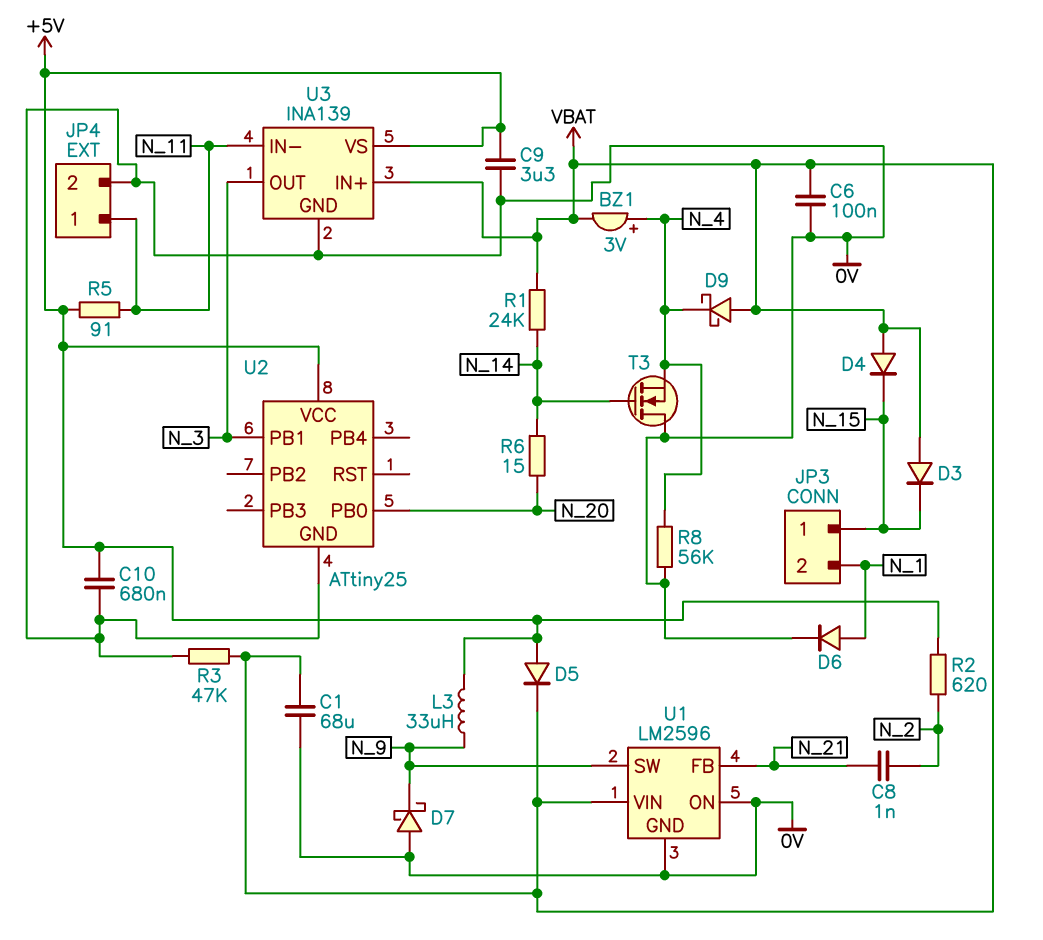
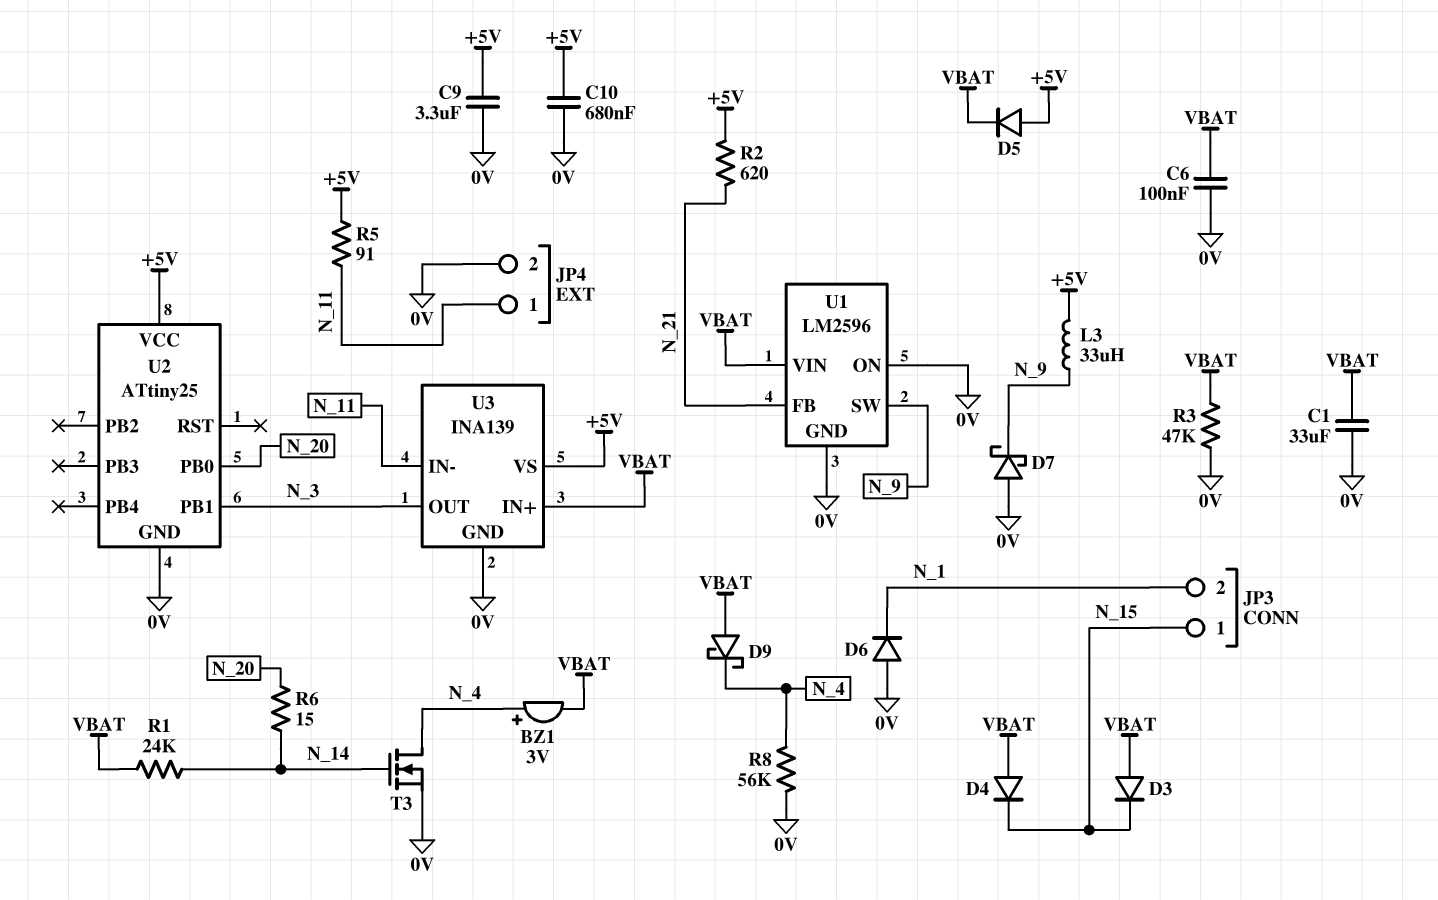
C1: 68uF (0V, VBAT) -> 33uF (0V, VBAT)
C8: 1nF (N_2, N_21) -> none
D6: diode (A N_1, K 0V) -> diode (A 0V, K N_1)
R2: 620 (+5V, N_2) -> 620 (+5V, N_21)
T3: NMOS (G N_14, D 0V, S N_4) -> NMOS (G N_14, D N_4, S 0V)

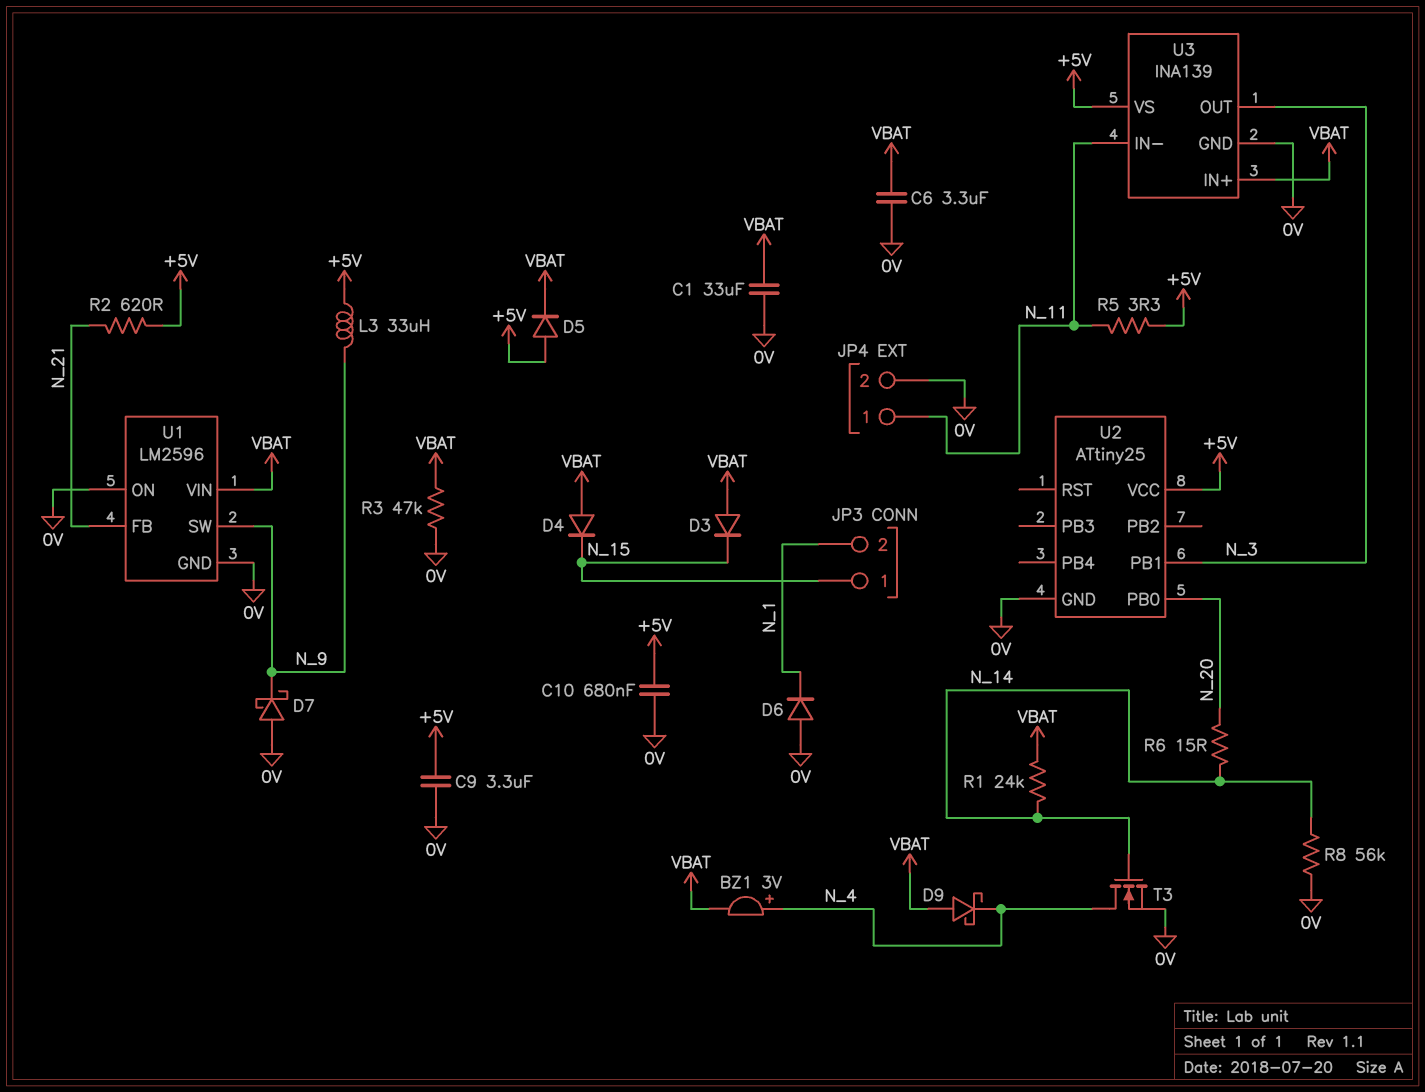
C6: 100nF (0V, VBAT) -> 3.3uF (0V, VBAT)
R5: 91 (+5V, N_11) -> 3.3 (+5V, N_11)
R8: 56k (0V, N_4) -> 56k (0V, N_14)

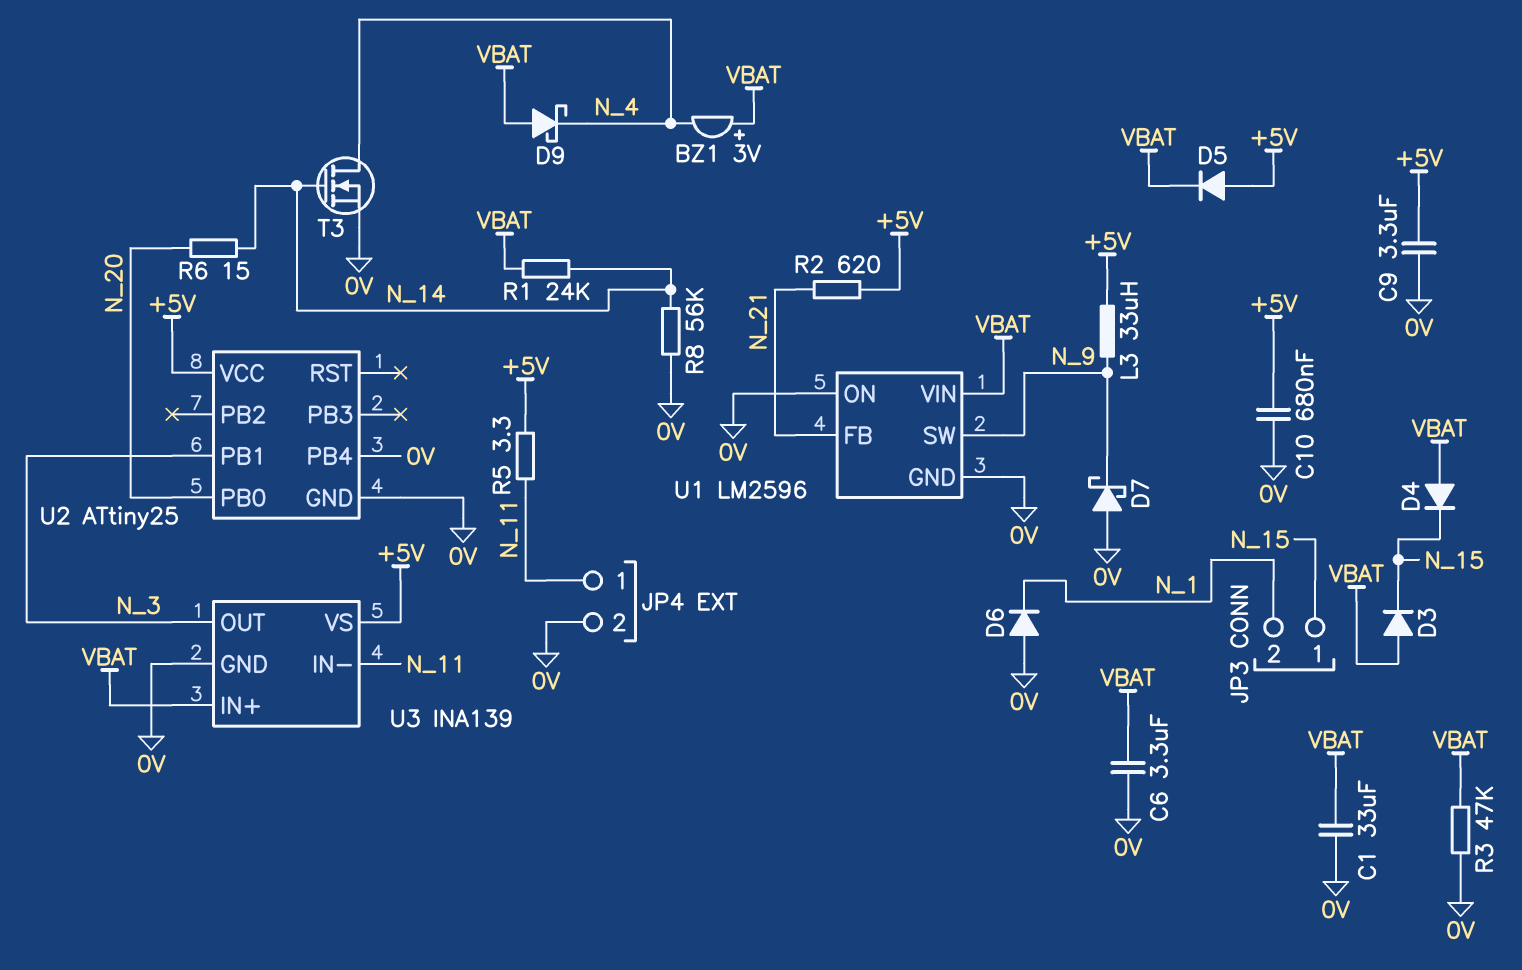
BZ1: buzzer 3V (plus N_4, minus VBAT) -> buzzer 3V (plus VBAT, minus N_4)
U2 pin PB4: none -> 0V

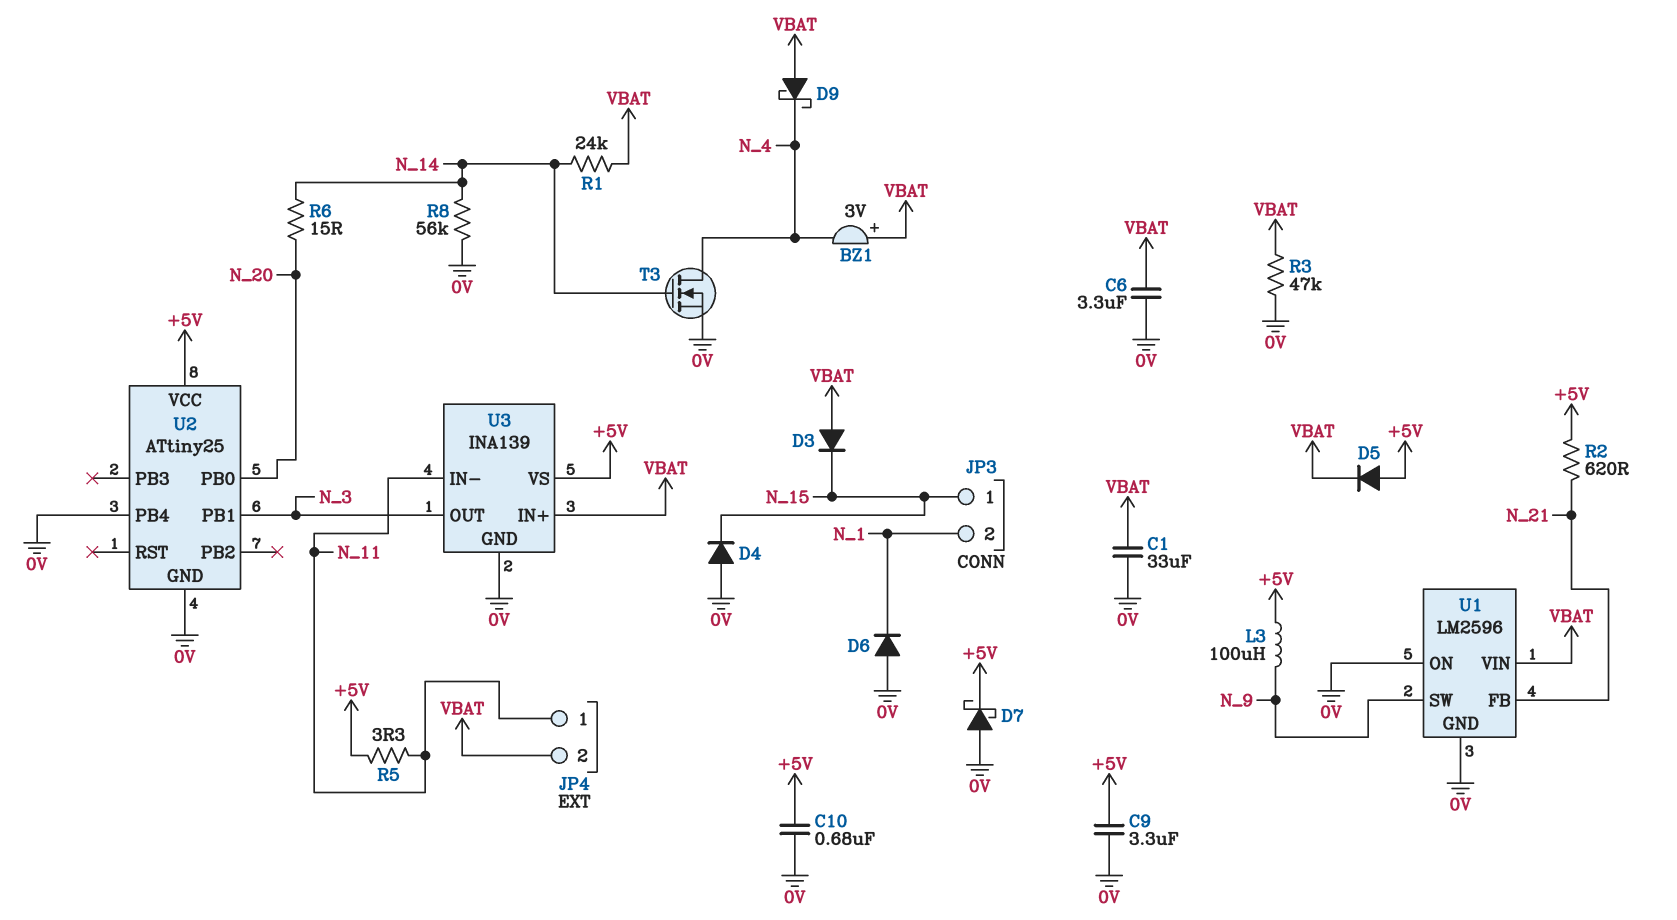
D4: diode (A VBAT, K N_15) -> diode (A 0V, K N_15)
D7: schottky (A 0V, K N_9) -> schottky (A 0V, K +5V)
JP4 pin 2: 0V -> VBAT
L3: 33uH (+5V, N_9) -> 100uH (+5V, N_9)

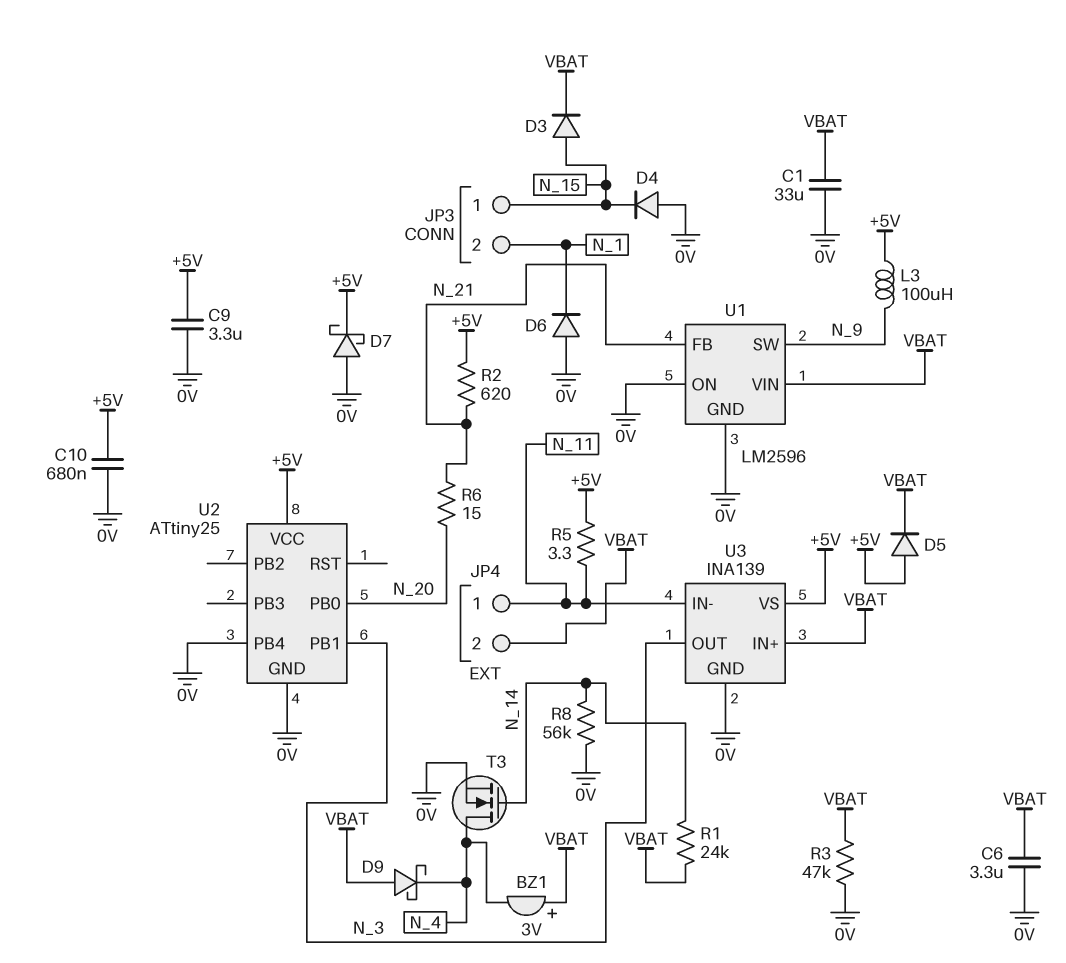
D3: diode (A VBAT, K N_15) -> diode (A N_15, K VBAT)
R6: 15 (N_14, N_20) -> 15 (N_20, N_21)

